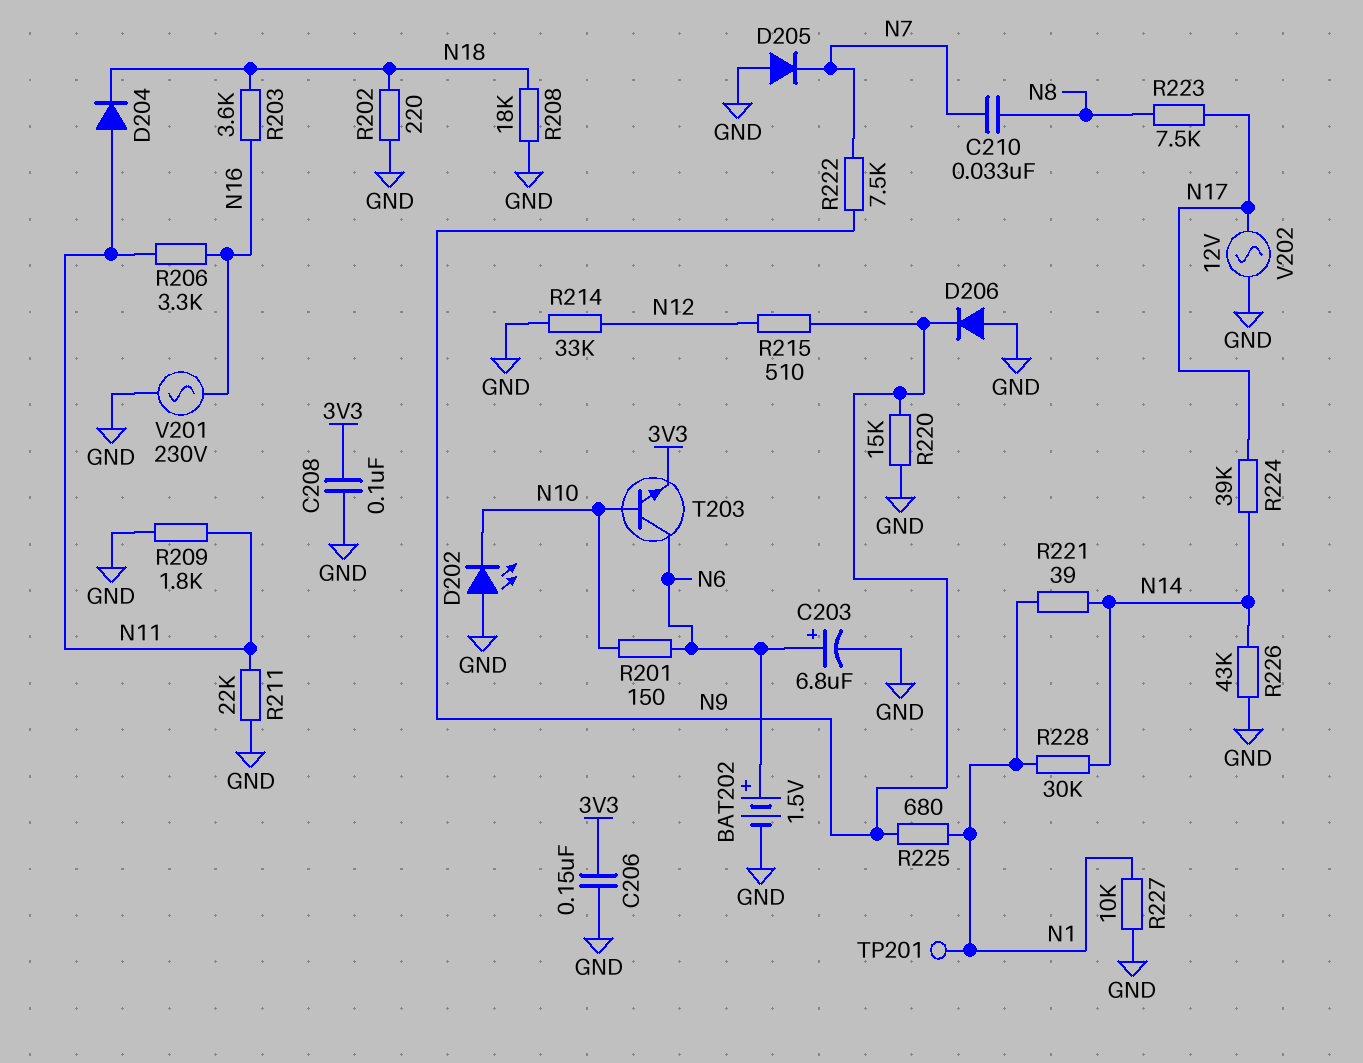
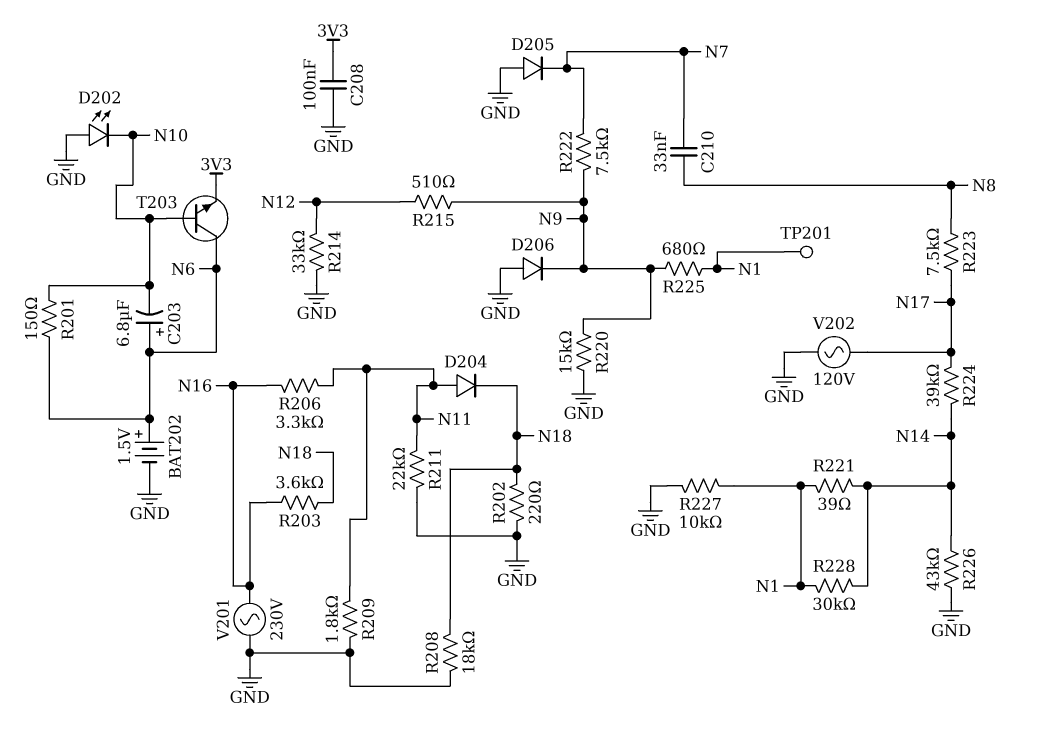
C203: 6.8uF (plus N6, minus GND) -> 6.8uF (plus N6, minus N10)
C206: 150nF (3V3, GND) -> none
V202: AC 12V (GND, N17) -> AC 120V (GND, N17)

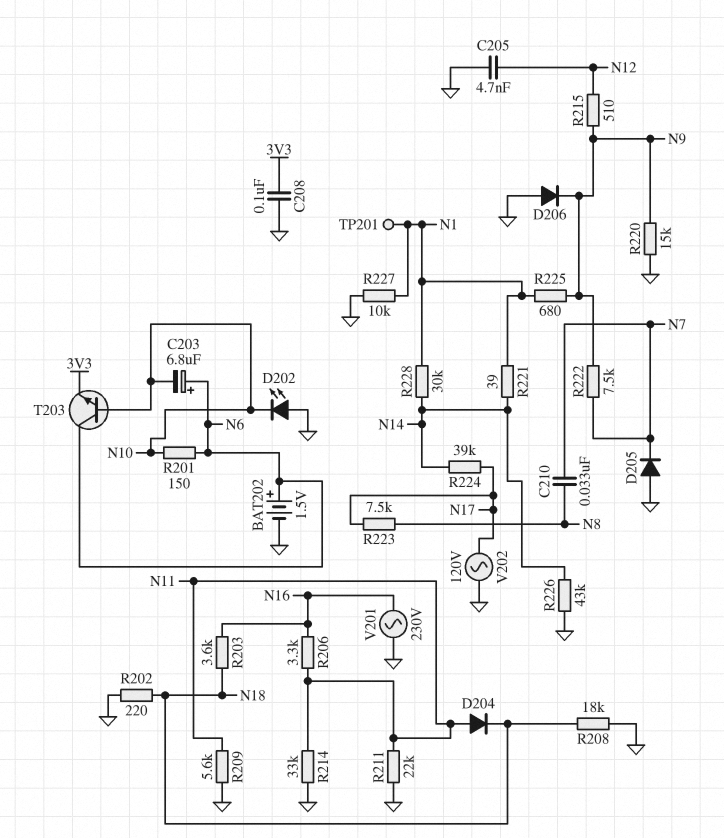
C205: none -> 4.7nF (GND, N12)
R209: 1.8k (GND, N11) -> 5.6k (GND, N11)
R214: 33k (GND, N12) -> 33k (GND, N11)

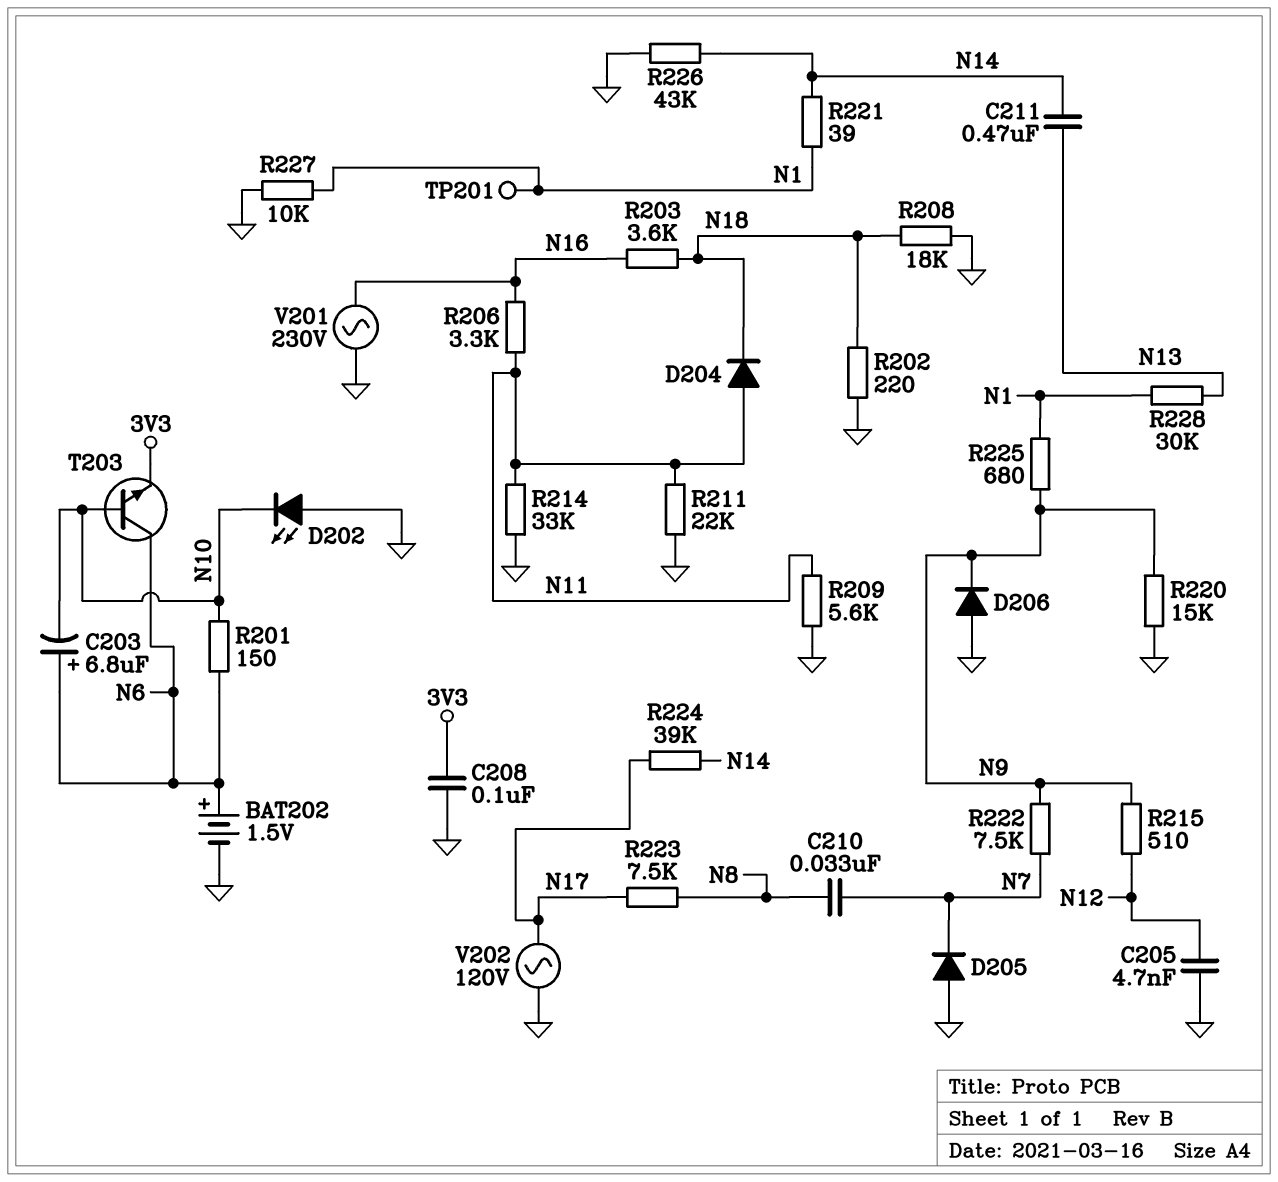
C211: none -> 470nF (N13, N14)
R228: 30k (N1, N14) -> 30k (N1, N13)

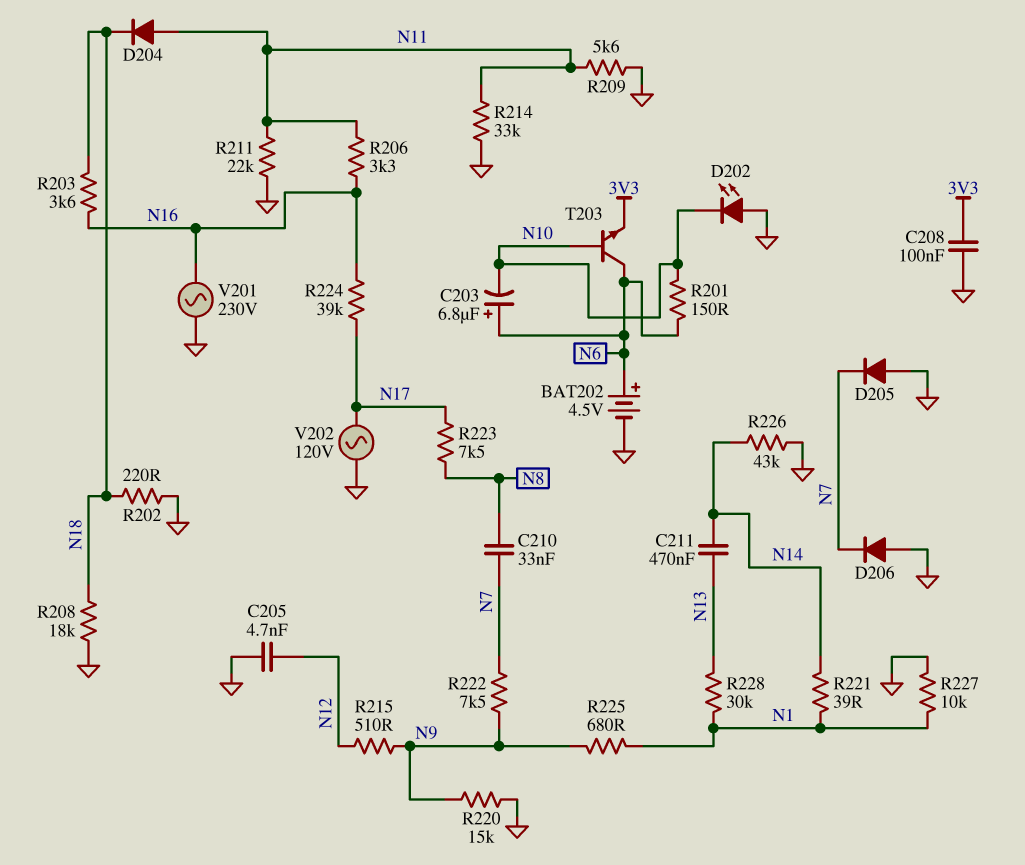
BAT202: 1.5V (plus N6, minus GND) -> 4.5V (plus N6, minus GND)
D206: diode (A GND, K N9) -> diode (A GND, K N7)
R224: 39k (N14, N17) -> 39k (N16, N17)
TP201: test point (N1) -> none

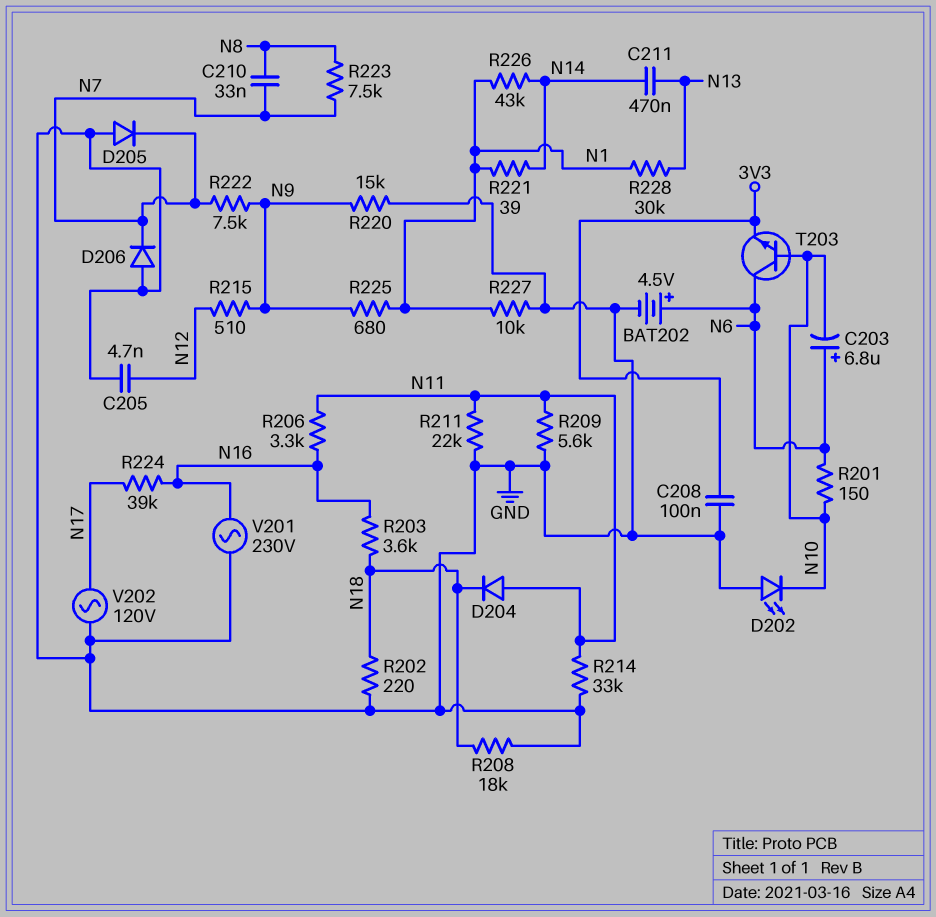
R223: 7.5k (N8, N17) -> 7.5k (N7, N8)
R226: 43k (GND, N14) -> 43k (N1, N14)

